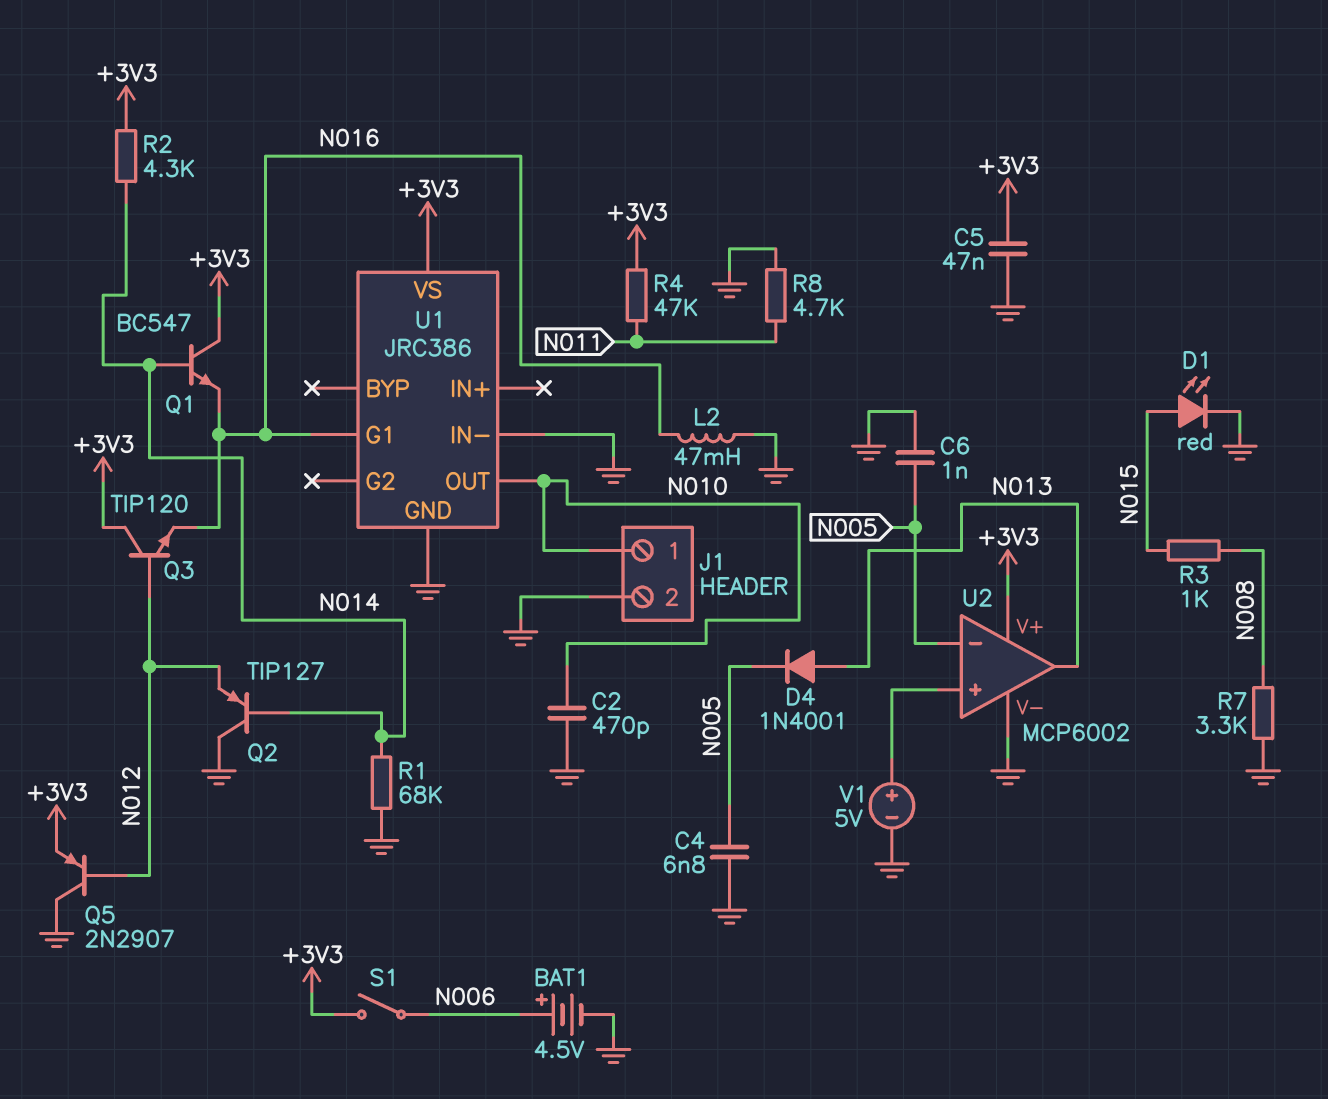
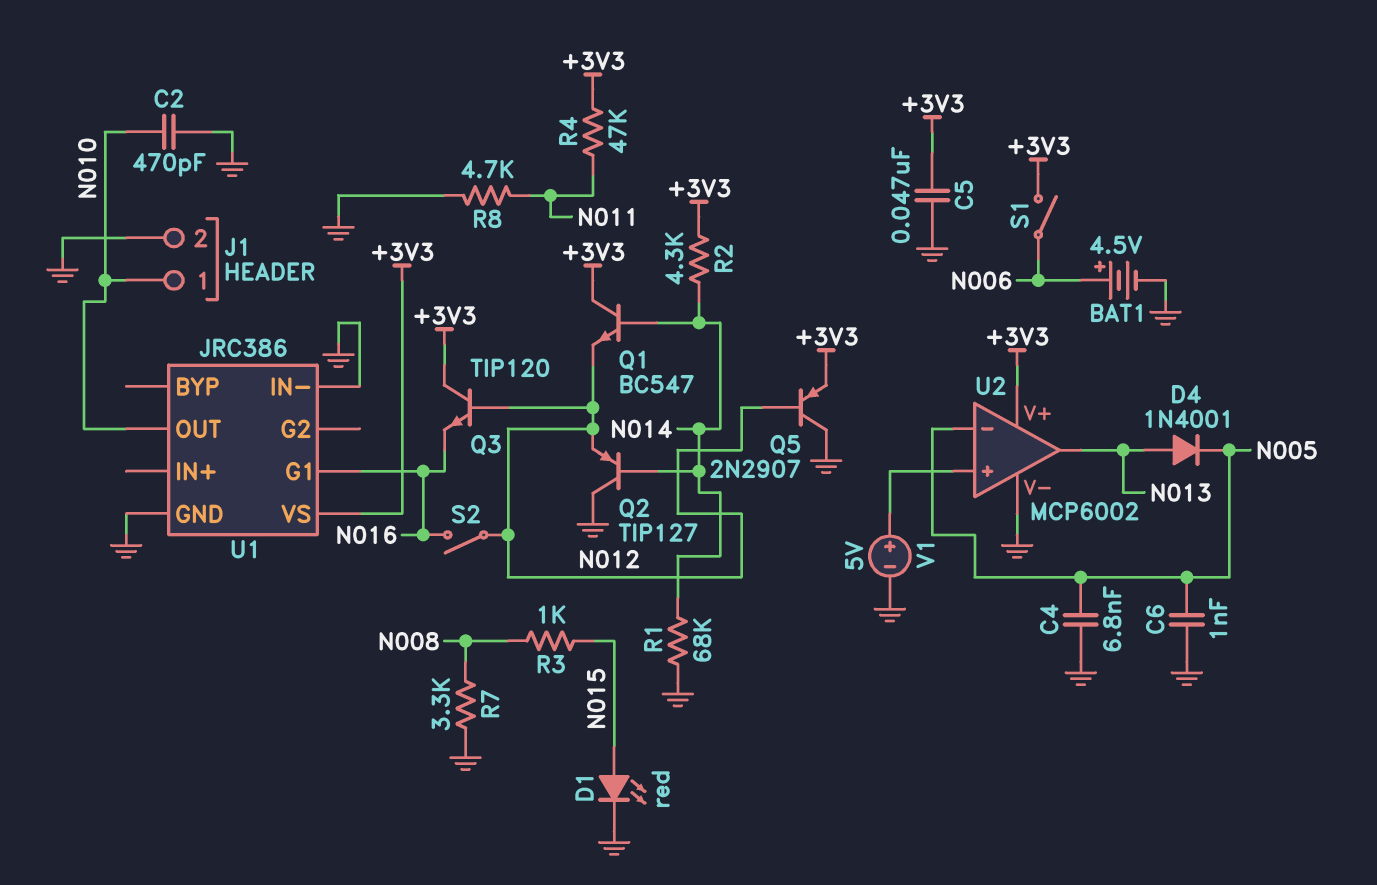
L2: 47mH (GND, N016) -> none
Q1: NPN BC547 (B N014, C +3V3, E N016) -> NPN BC547 (B N014, C +3V3, E N012)
S2: none -> switch (N012, N016)

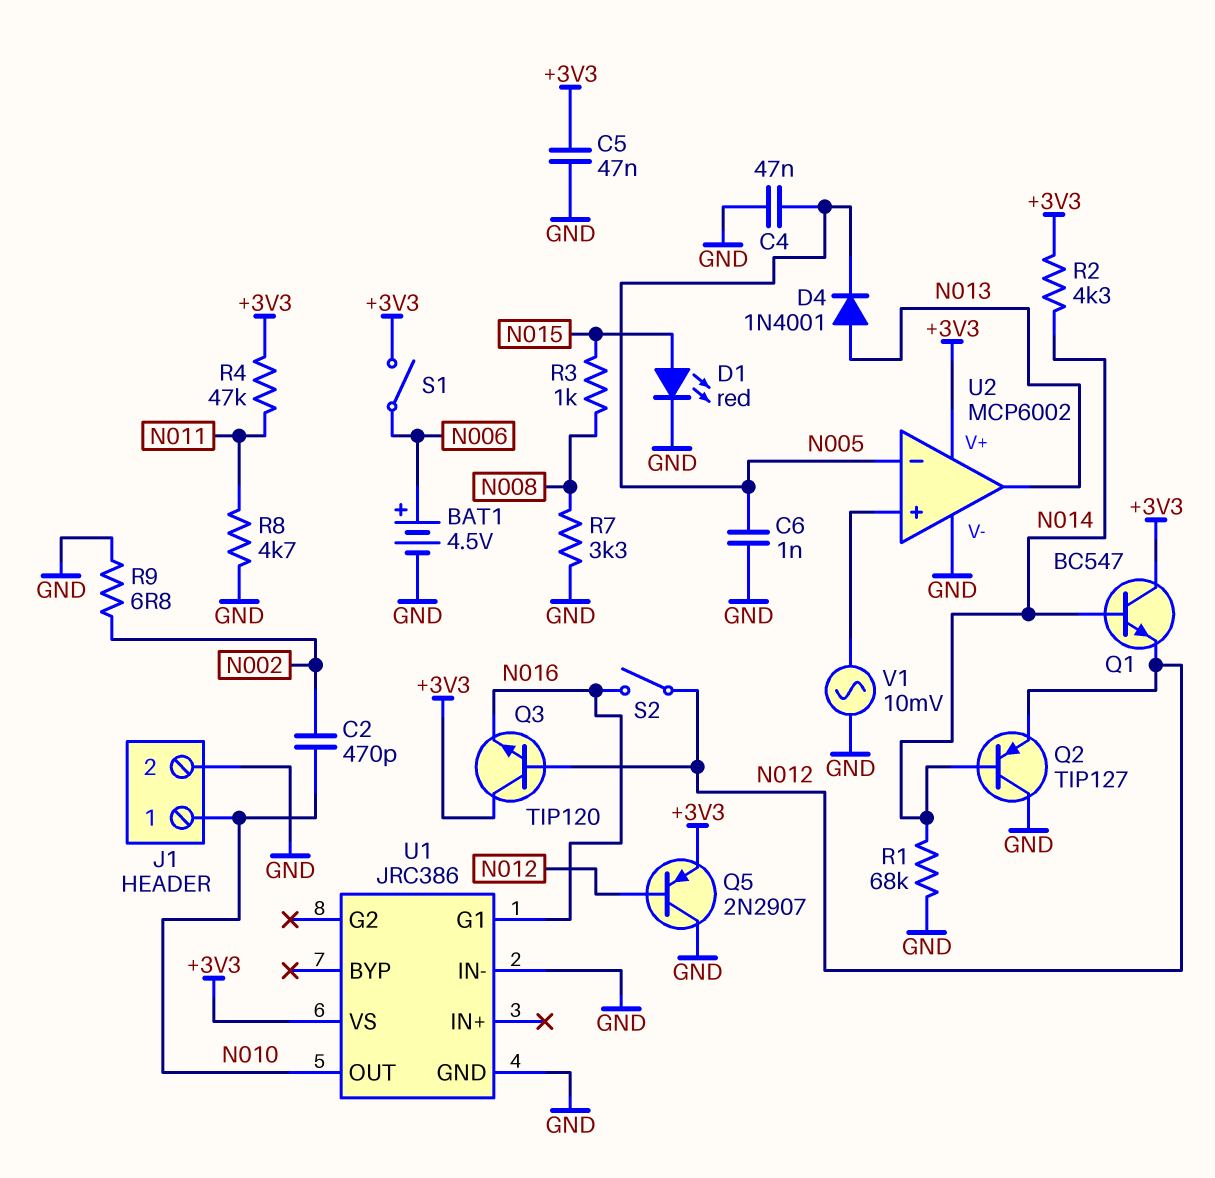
C2: 470pF (GND, N010) -> 470pF (N002, N010)
C4: 6.8nF (GND, N005) -> 47nF (GND, N005)
R9: none -> 6.8 (GND, N002)
V1: 5V (plus U2/in+, minus GND) -> AC 10mV (GND, U2/in+)

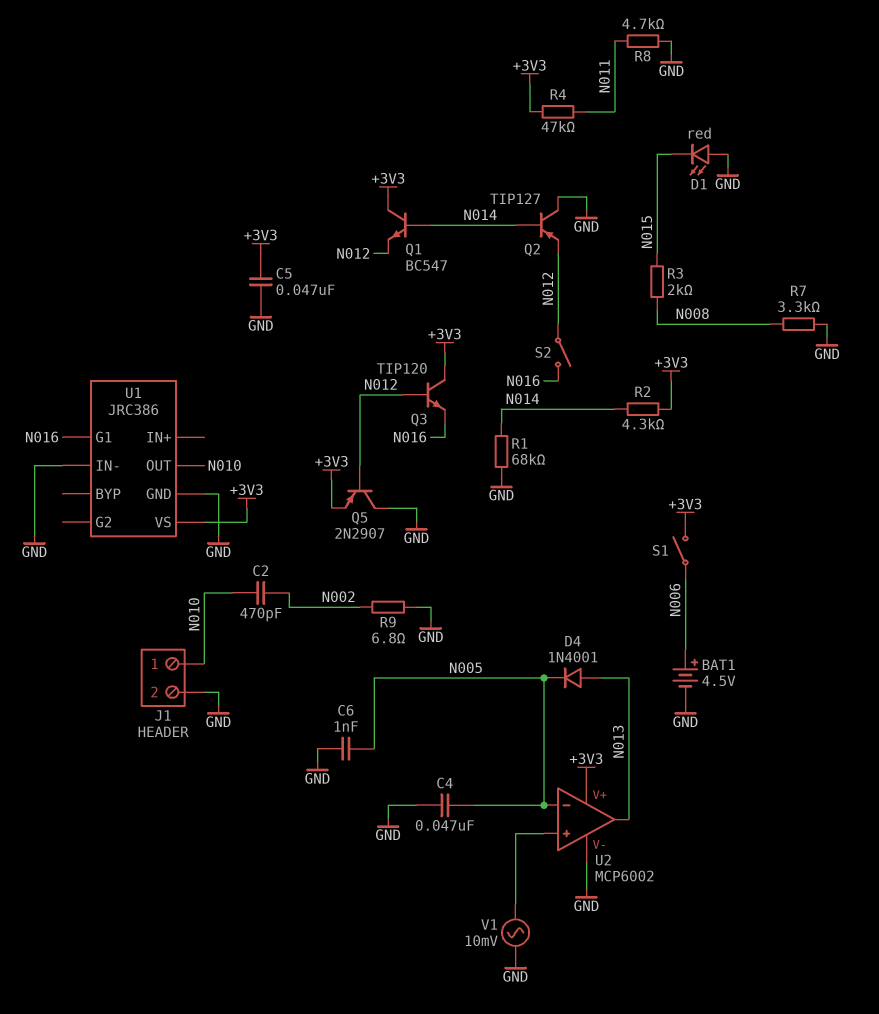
D1: LED red (A N015, K GND) -> LED red (A GND, K N015)
R3: 1k (N008, N015) -> 2k (N008, N015)

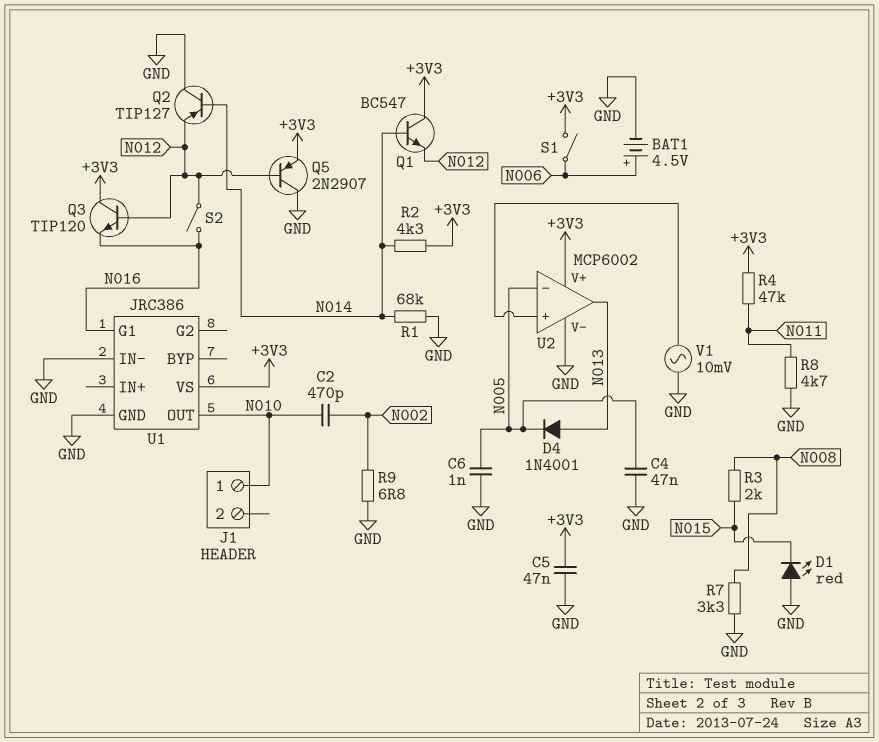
J1 pin 2: GND -> none

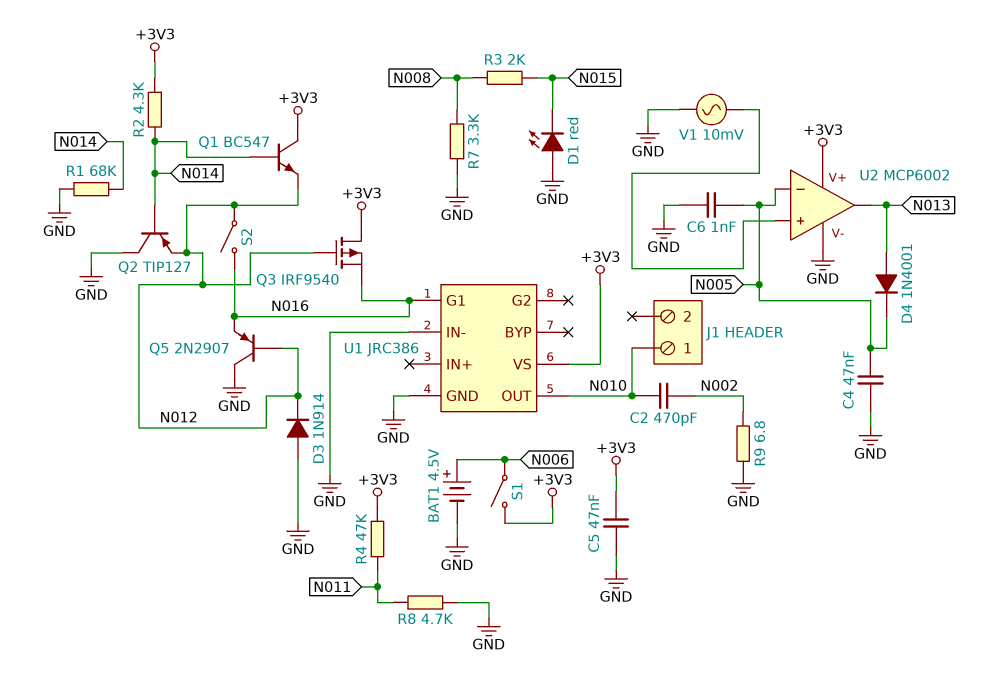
D3: none -> diode 1N914 (A GND, K N012)
Q3: NPN TIP120 (B N012, C +3V3, E N016) -> PMOS IRF9540 (G N012, D +3V3, S N016)
Q5: PNP 2N2907 (B N012, C GND, E +3V3) -> PNP 2N2907 (B N012, C GND, E N016)

